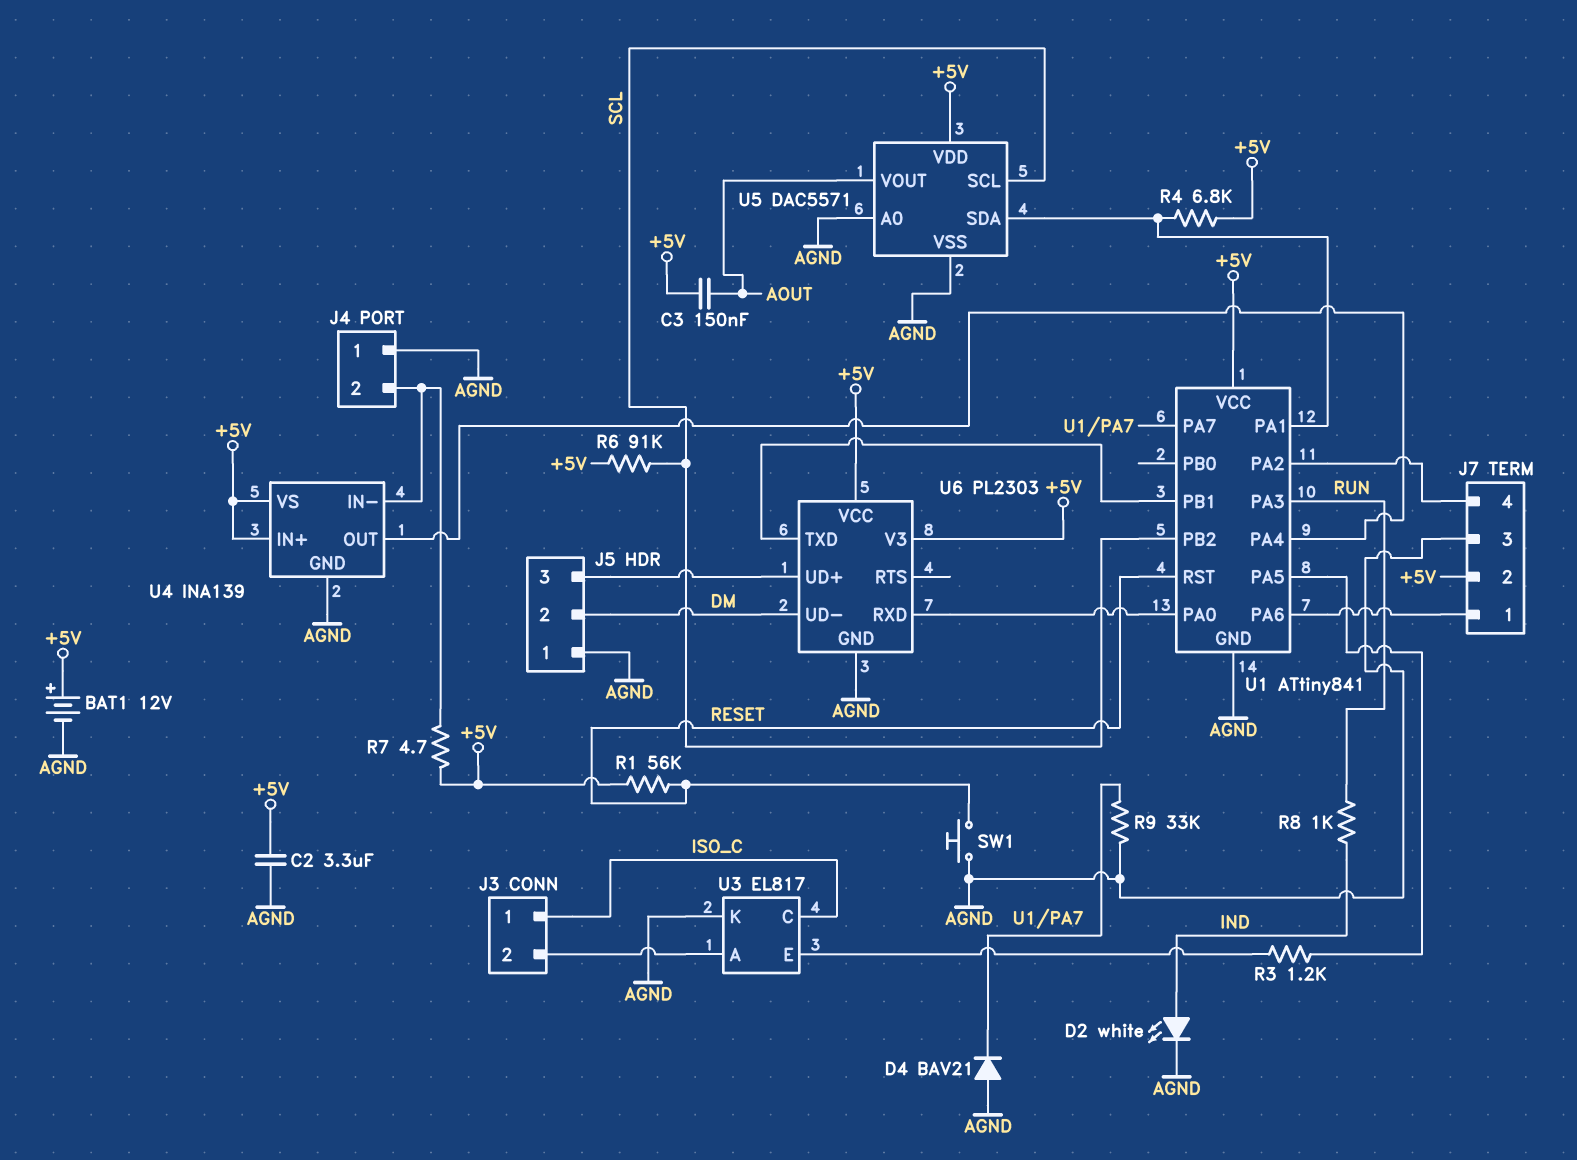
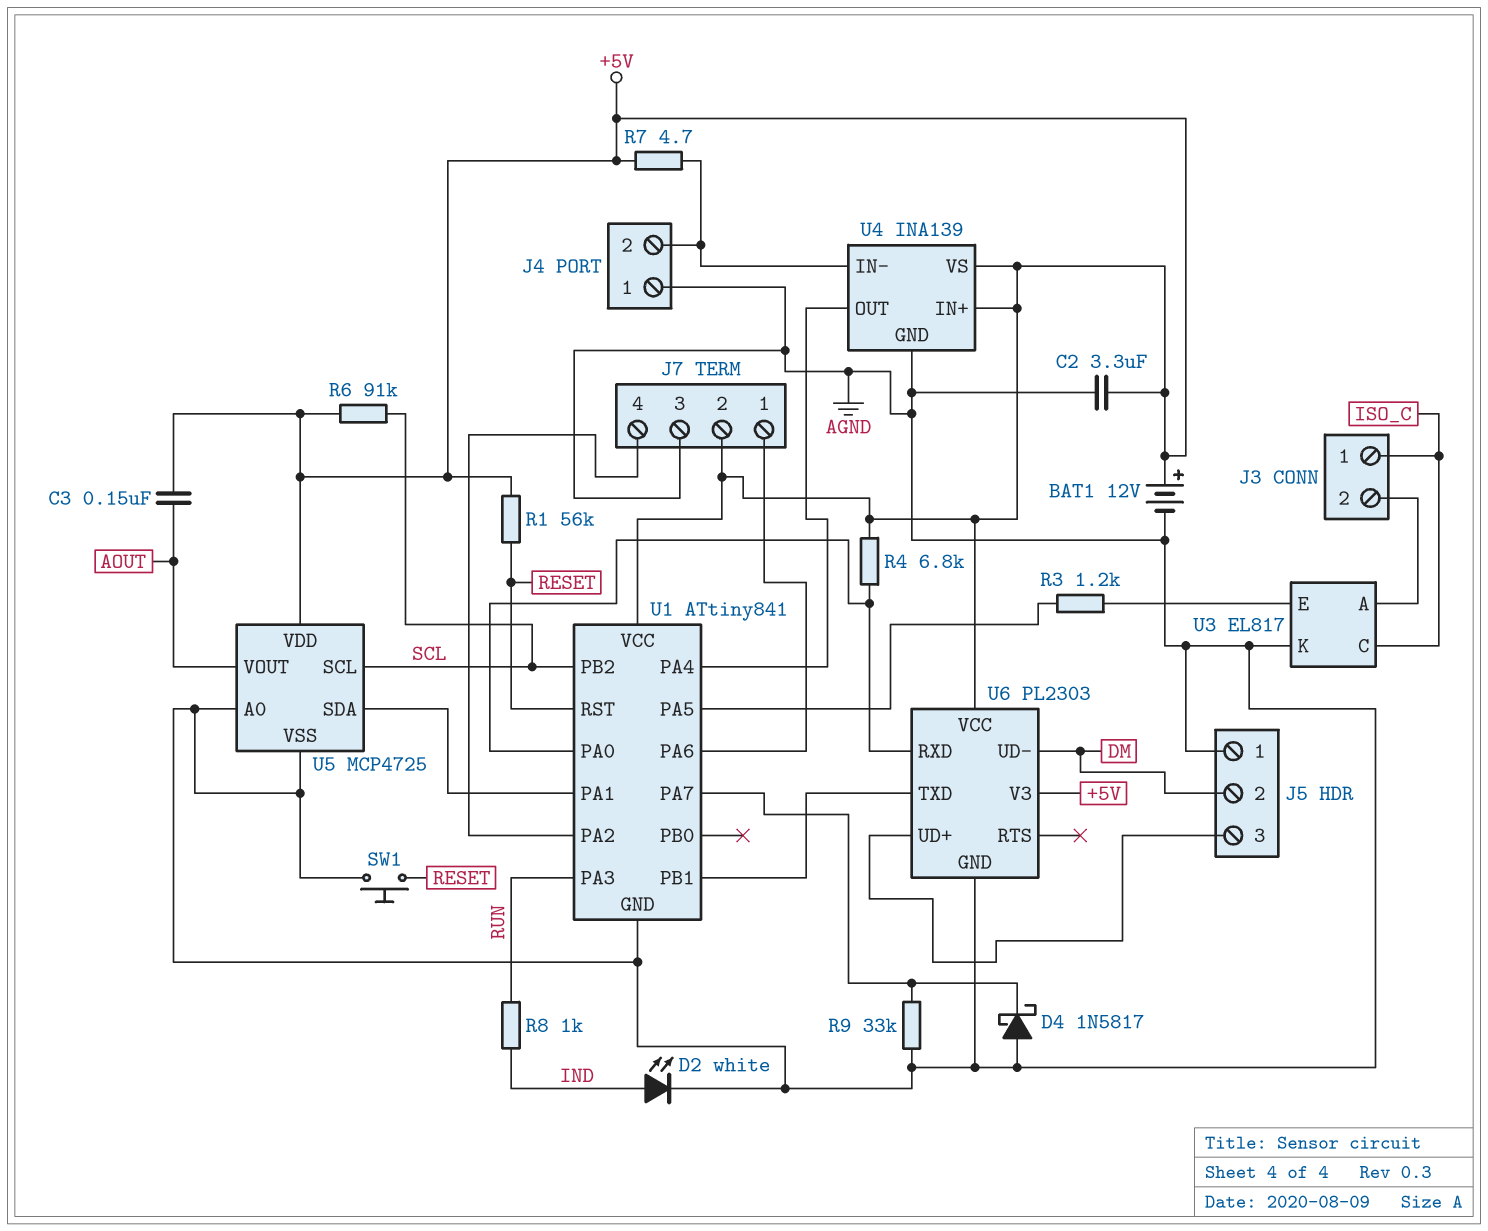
D4: diode BAV21 (A AGND, K U1/PA7) -> schottky 1N5817 (A AGND, K U1/PA7)
R4: 6.8k (+5V, U1/PA1) -> 6.8k (+5V, U1/PA0)
U5: DAC5571 -> MCP4725

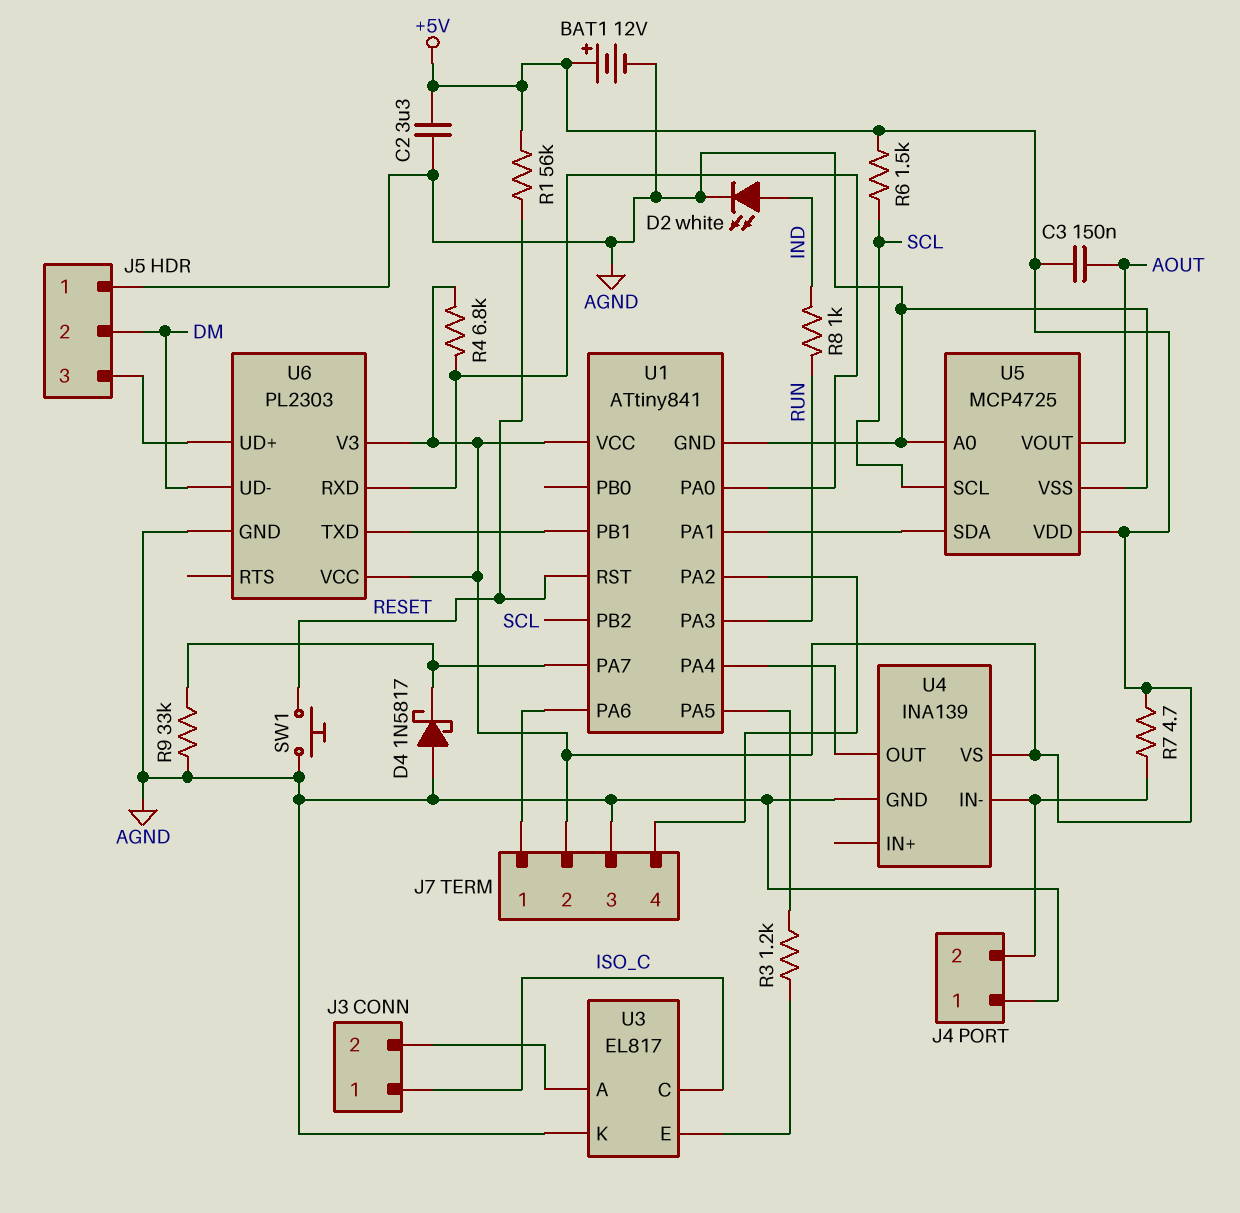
R6: 91k (+5V, SCL) -> 1.5k (+5V, SCL)
U4 pin IN+: +5V -> none

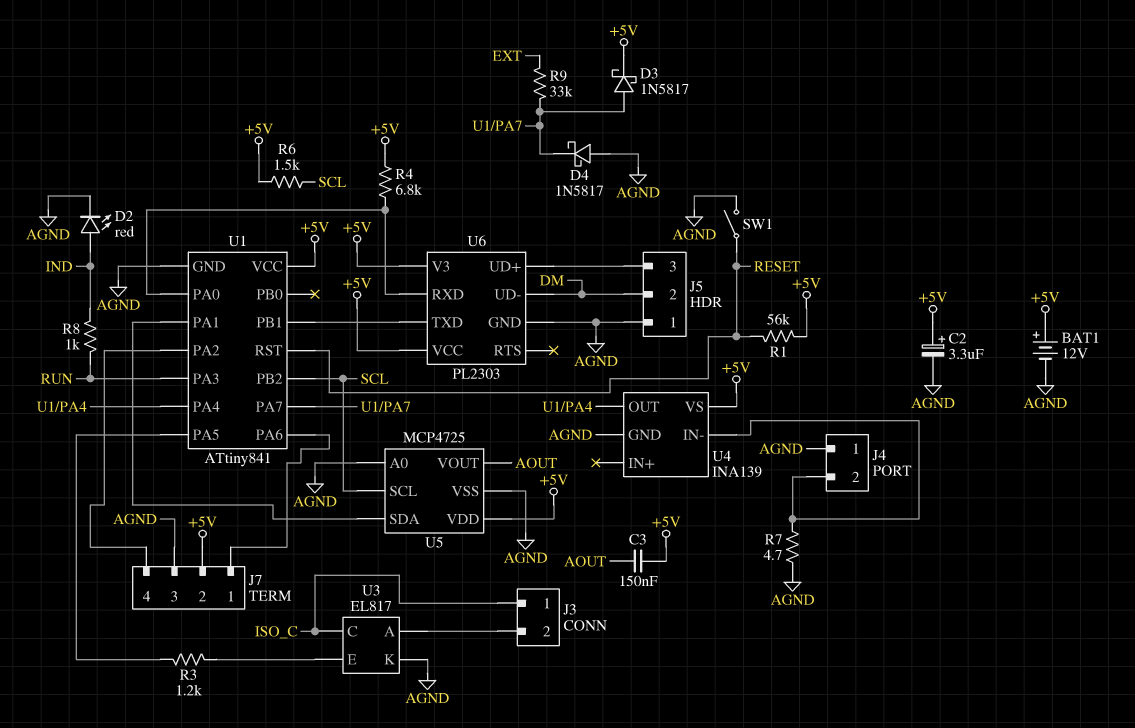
C2: 3.3uF (+5V, AGND) -> 3.3uF (plus +5V, minus AGND)
D2: LED white (A IND, K AGND) -> LED red (A IND, K AGND)
D3: none -> schottky 1N5817 (A U1/PA7, K +5V)
R7: 4.7 (+5V, J4/2) -> 4.7 (AGND, J4/2)
R9: 33k (AGND, U1/PA7) -> 33k (EXT, U1/PA7)
SW1: button (AGND, RESET) -> switch (AGND, RESET)

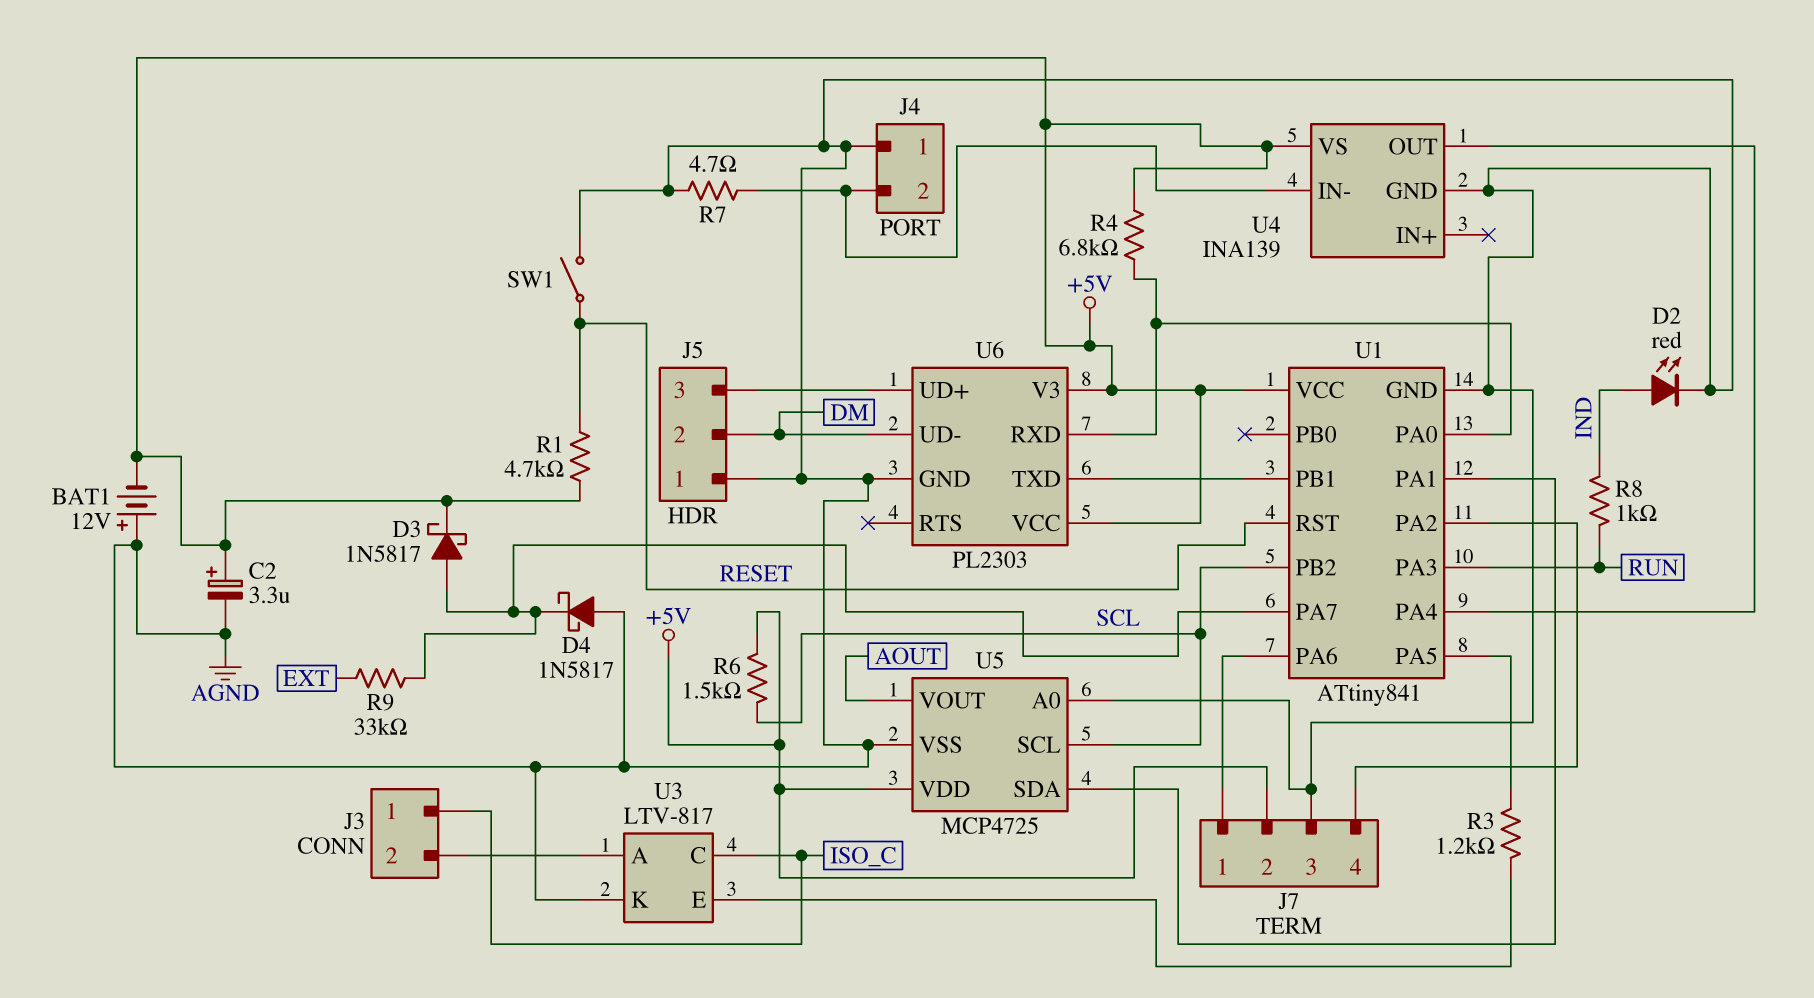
BAT1: 12V (plus +5V, minus AGND) -> 12V (plus AGND, minus +5V)
C3: 150nF (+5V, AOUT) -> none
R1: 56k (+5V, RESET) -> 4.7k (+5V, RESET)
U3: EL817 -> LTV-817

